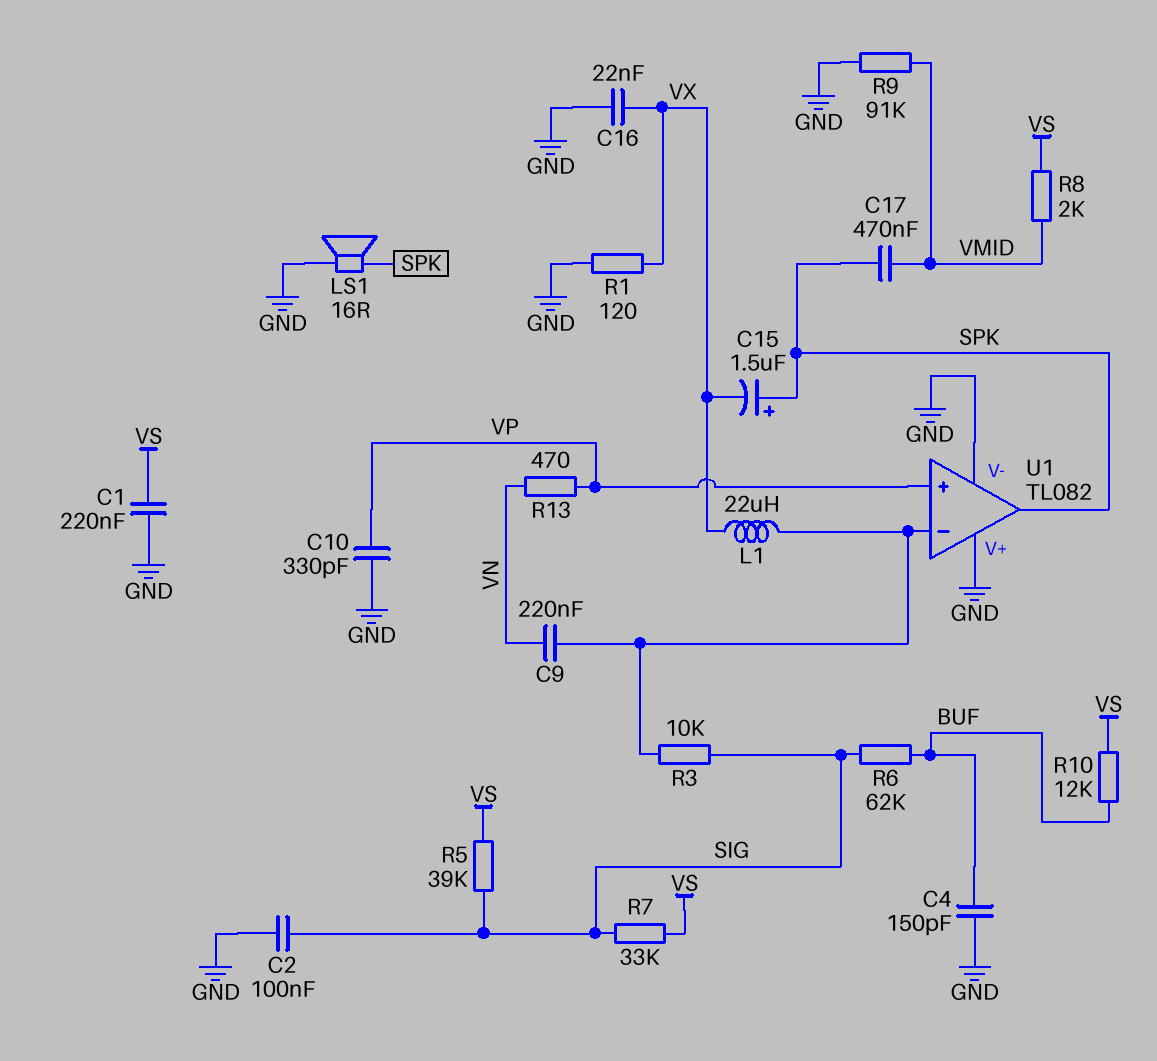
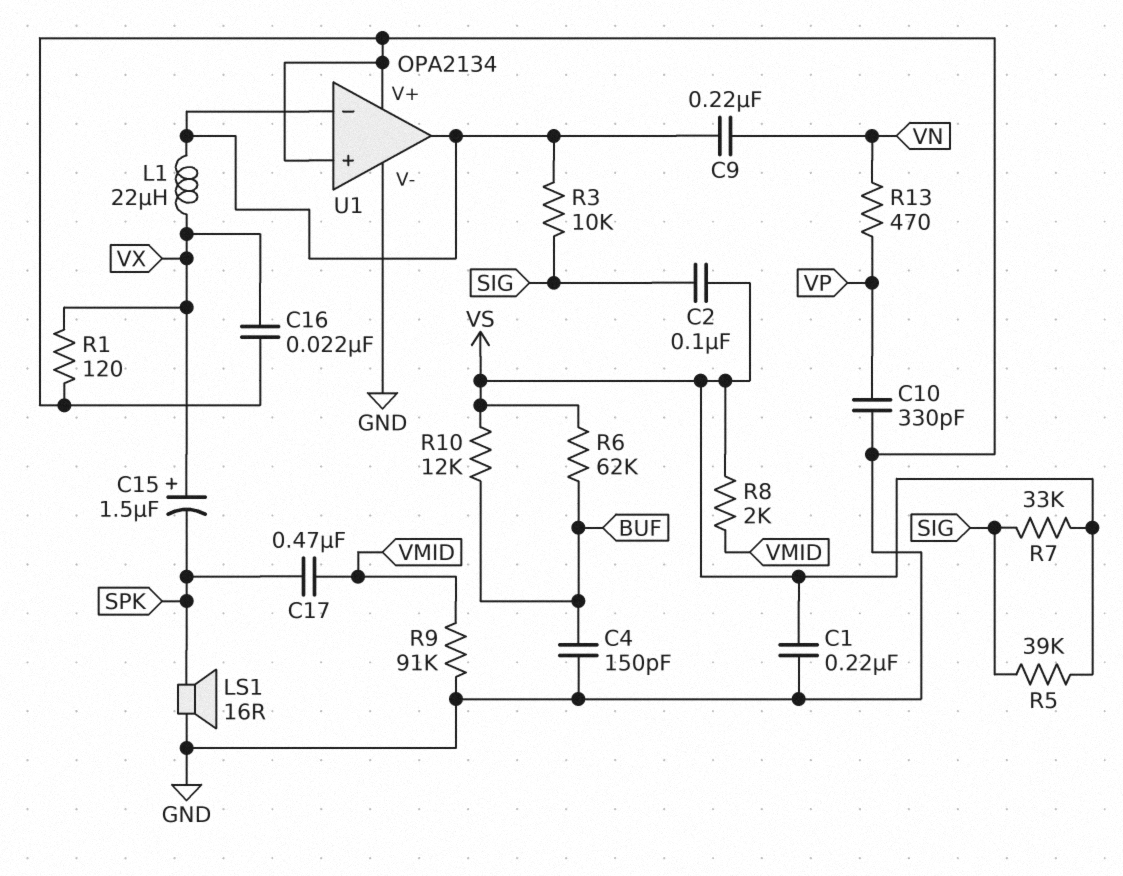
C2: 100nF (GND, SIG) -> 100nF (SIG, VS)
C15: 1.5uF (plus SPK, minus VX) -> 1.5uF (plus VX, minus SPK)
R6: 62k (BUF, SIG) -> 62k (BUF, VS)
U1: TL082 -> OPA2134
U1 pin in+: VP -> GND
U1 pin out: SPK -> U1/in-

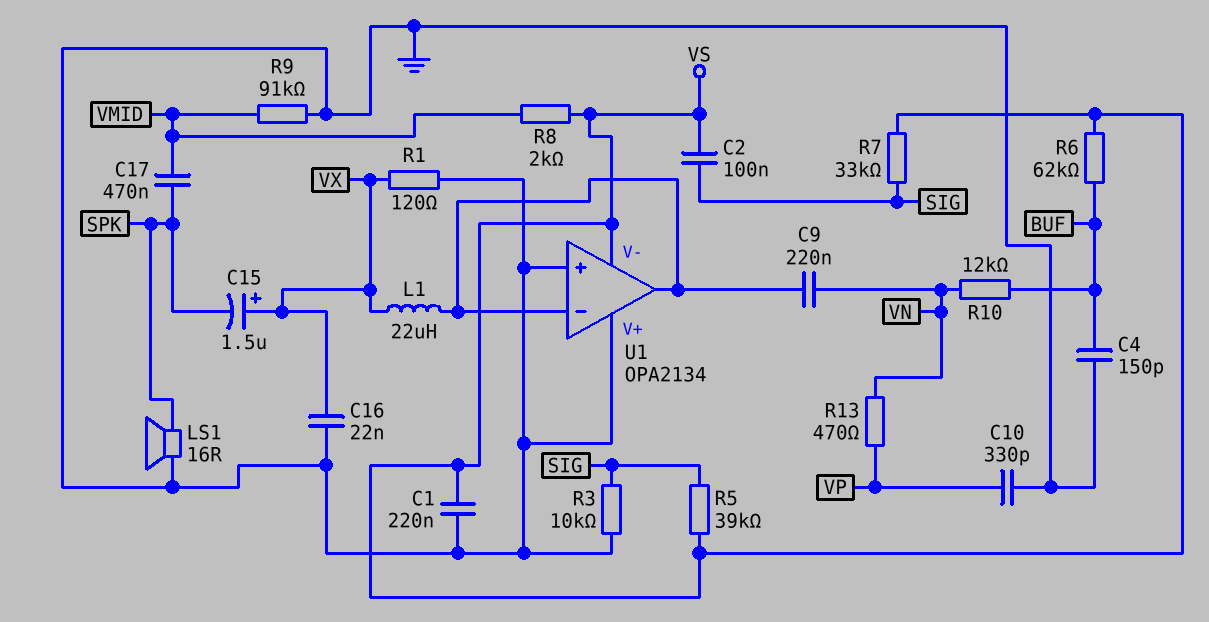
R3: 10k (SIG, U1/in-) -> 10k (GND, SIG)
R10: 12k (BUF, VS) -> 12k (BUF, VN)
U1 pin V-: GND -> VS

